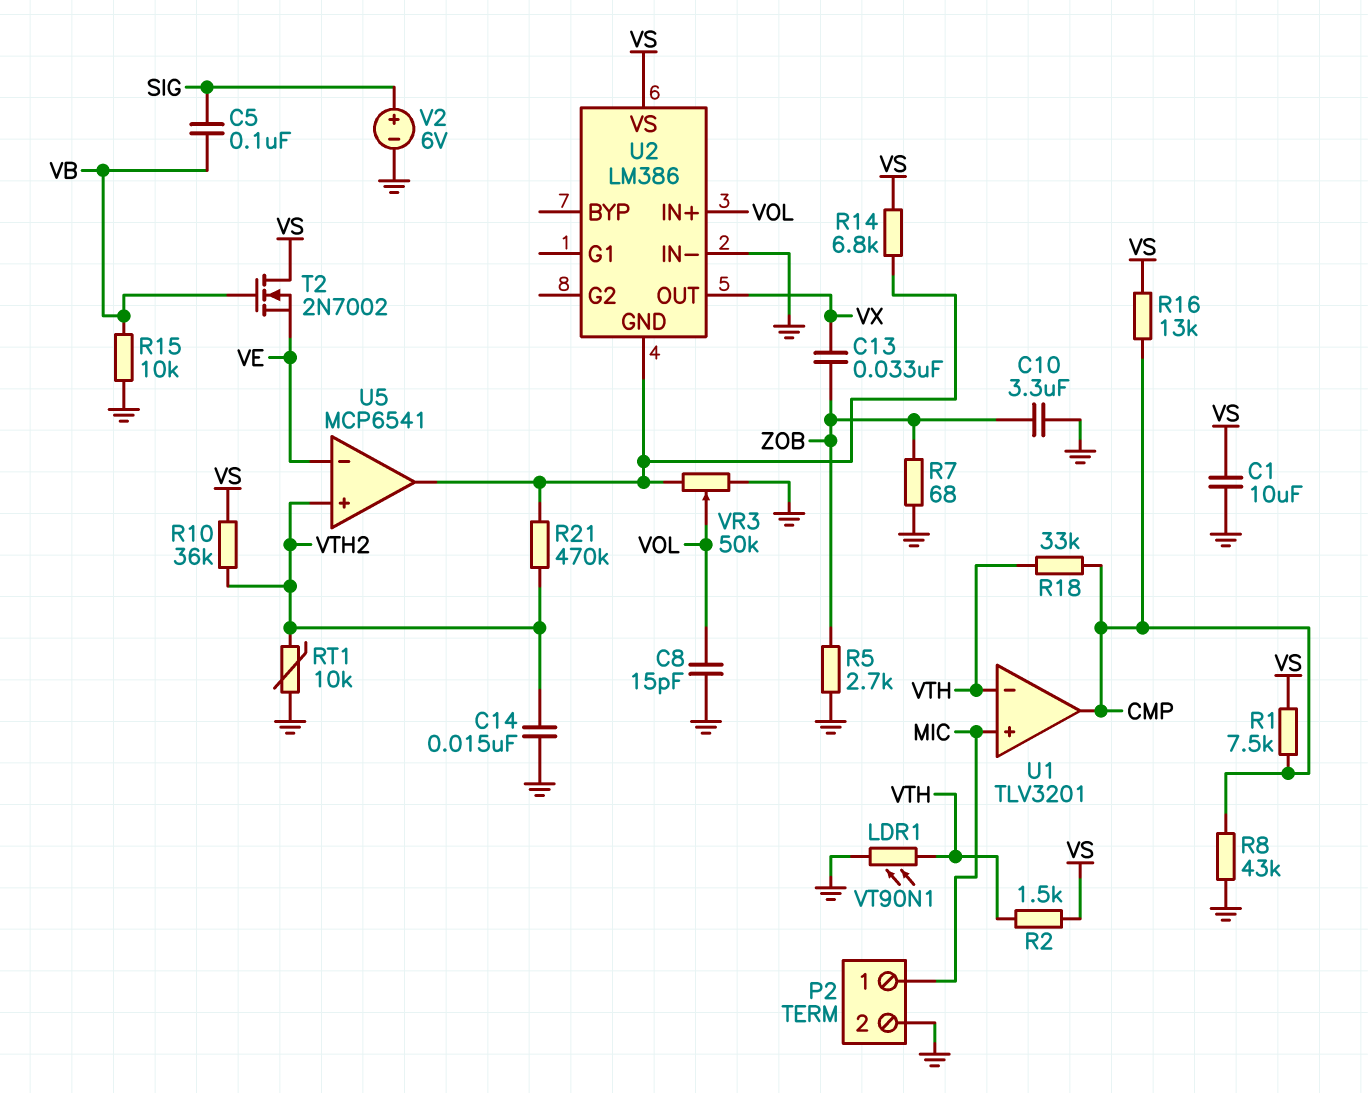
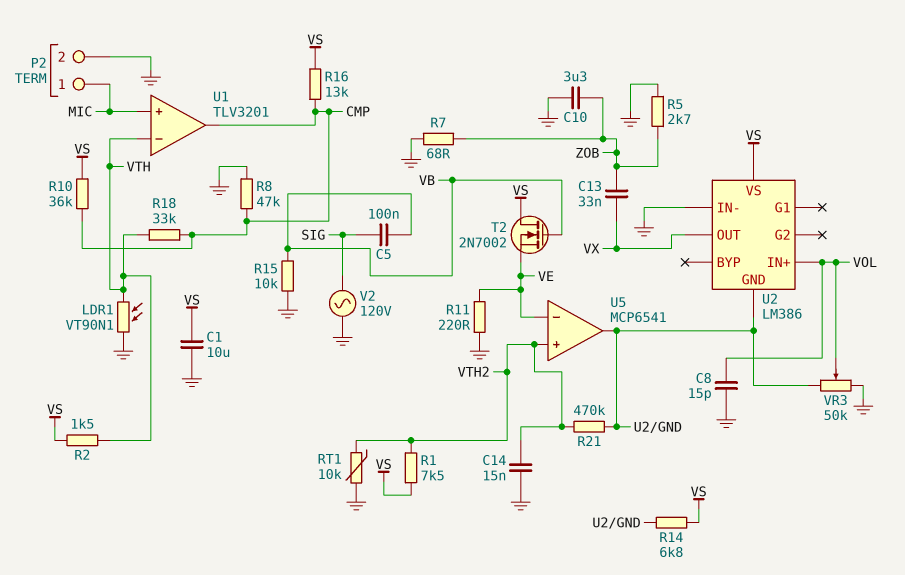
R1: 7.5k (CMP, VS) -> 7.5k (VS, VTH2)
R8: 43k (CMP, GND) -> 47k (CMP, GND)
R10: 36k (VS, VTH2) -> 36k (CMP, VS)
R11: none -> 220 (GND, VE)
V2: 6V (plus SIG, minus GND) -> AC 120V (GND, SIG)

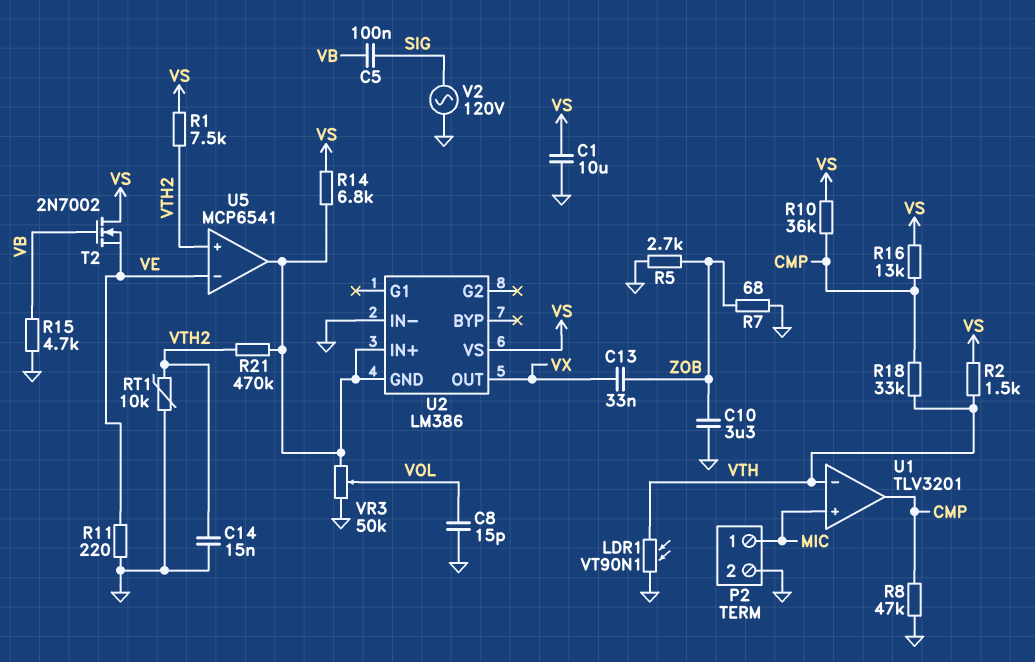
R15: 10k (GND, VB) -> 4.7k (GND, VB)
U2 pin IN+: VOL -> U2/GND

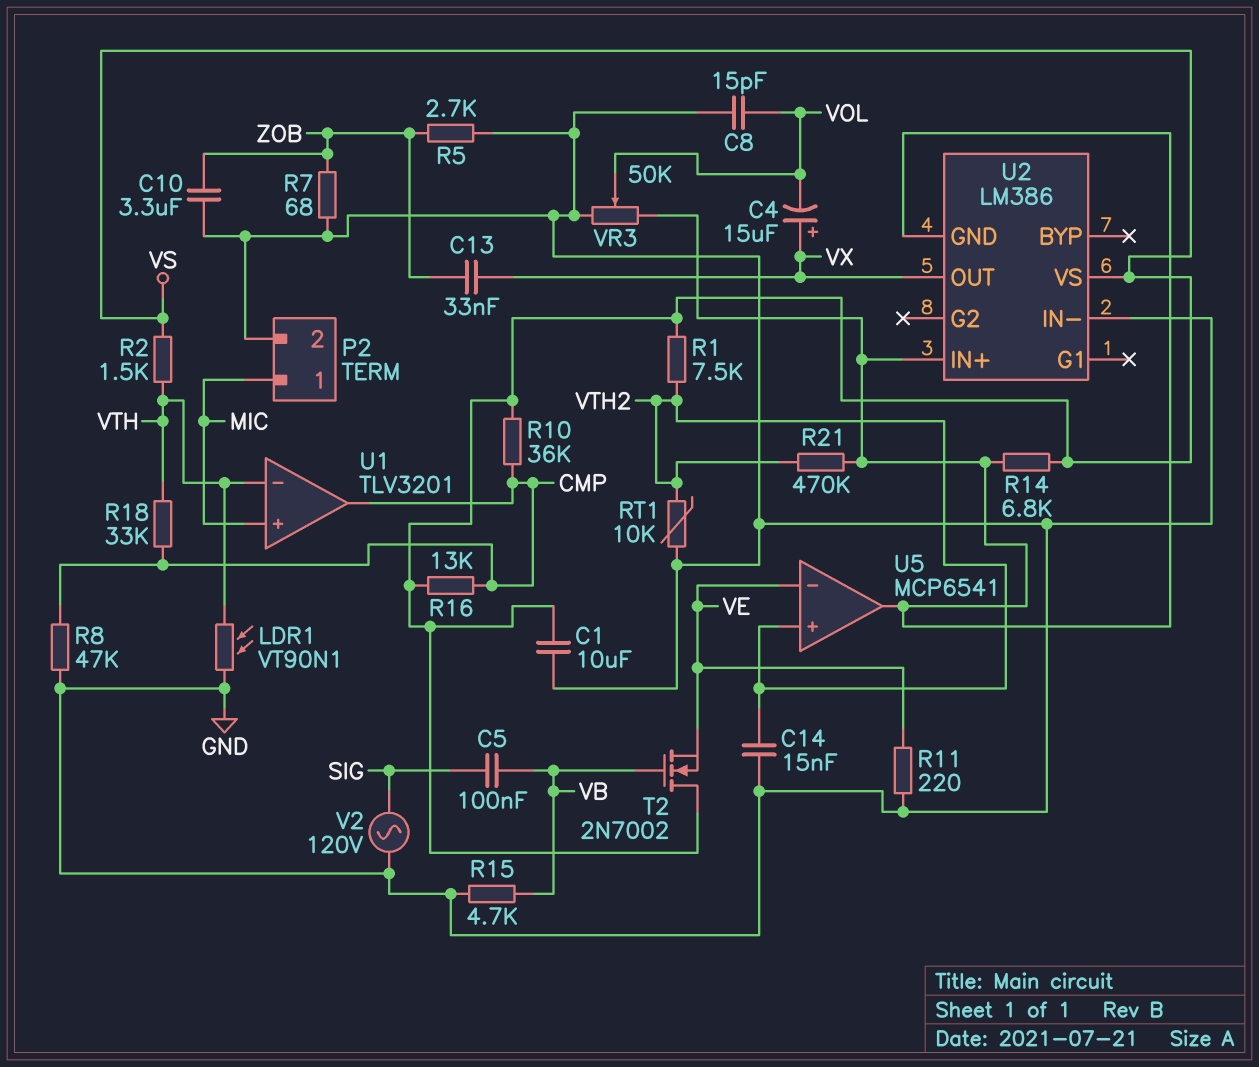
C4: none -> 15uF (plus VX, minus VOL)

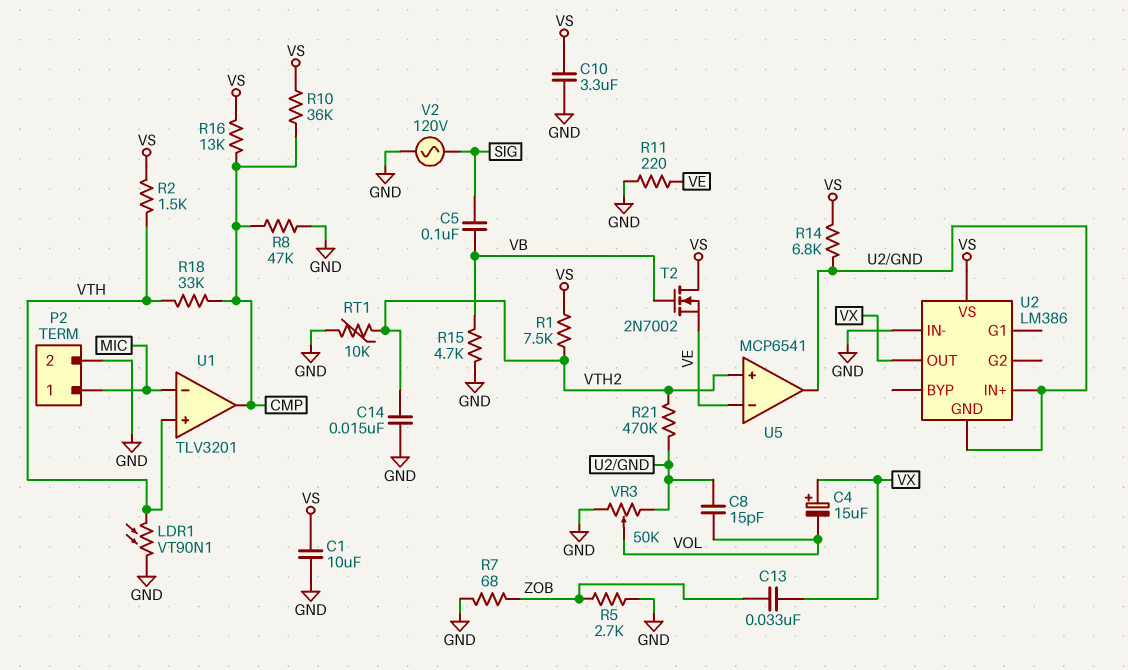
C8: 15pF (GND, VOL) -> 15pF (U2/GND, VOL)
C10: 3.3uF (GND, ZOB) -> 3.3uF (GND, VS)
U1 pin in+: MIC -> VTH
U1 pin in-: VTH -> MIC

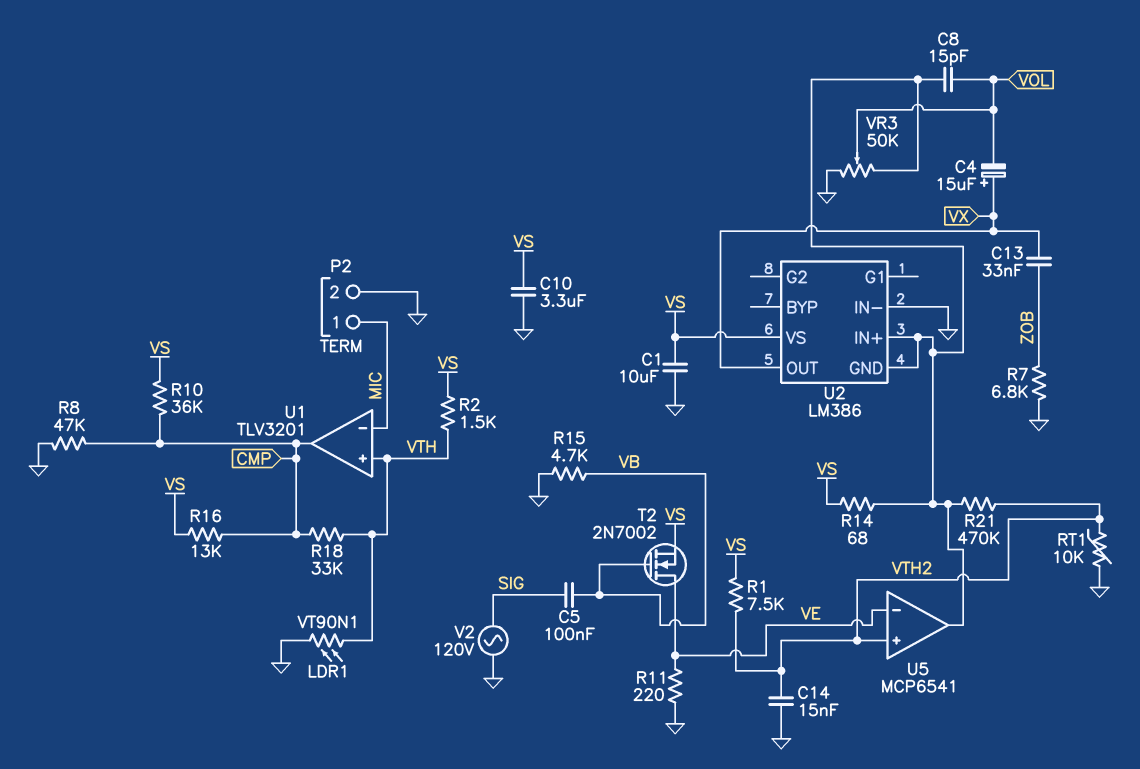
R5: 2.7k (GND, ZOB) -> none
R7: 68 (GND, ZOB) -> 6.8k (GND, ZOB)
R14: 6.8k (U2/GND, VS) -> 68 (U2/GND, VS)
T2: NMOS 2N7002 (G VB, D VS, S VE) -> NMOS 2N7002 (G VB, D VE, S VS)

